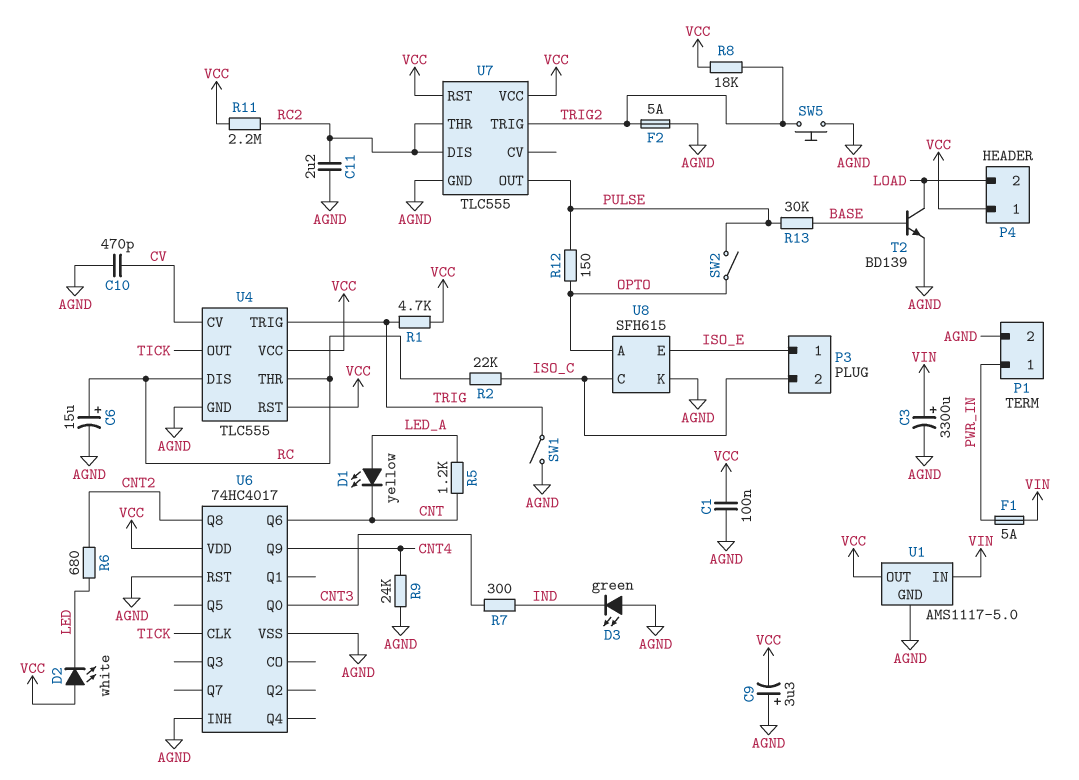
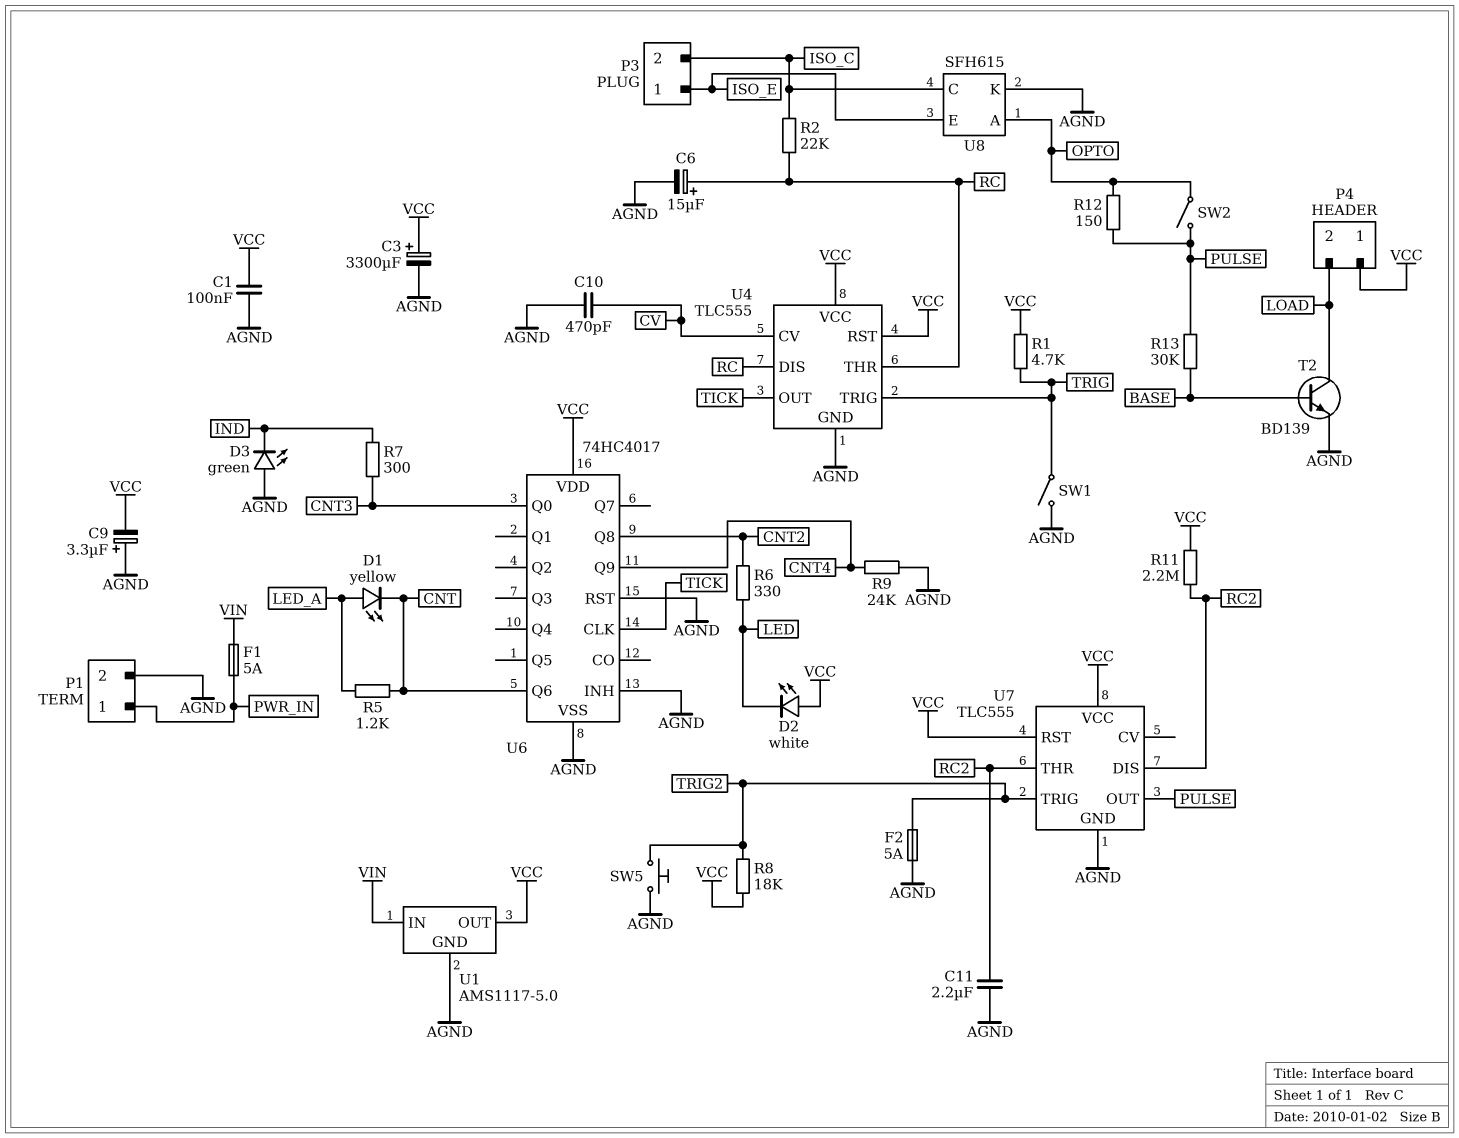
C3: 3300uF (plus VIN, minus AGND) -> 3300uF (plus VCC, minus AGND)
R6: 680 (CNT2, LED) -> 330 (CNT2, LED)

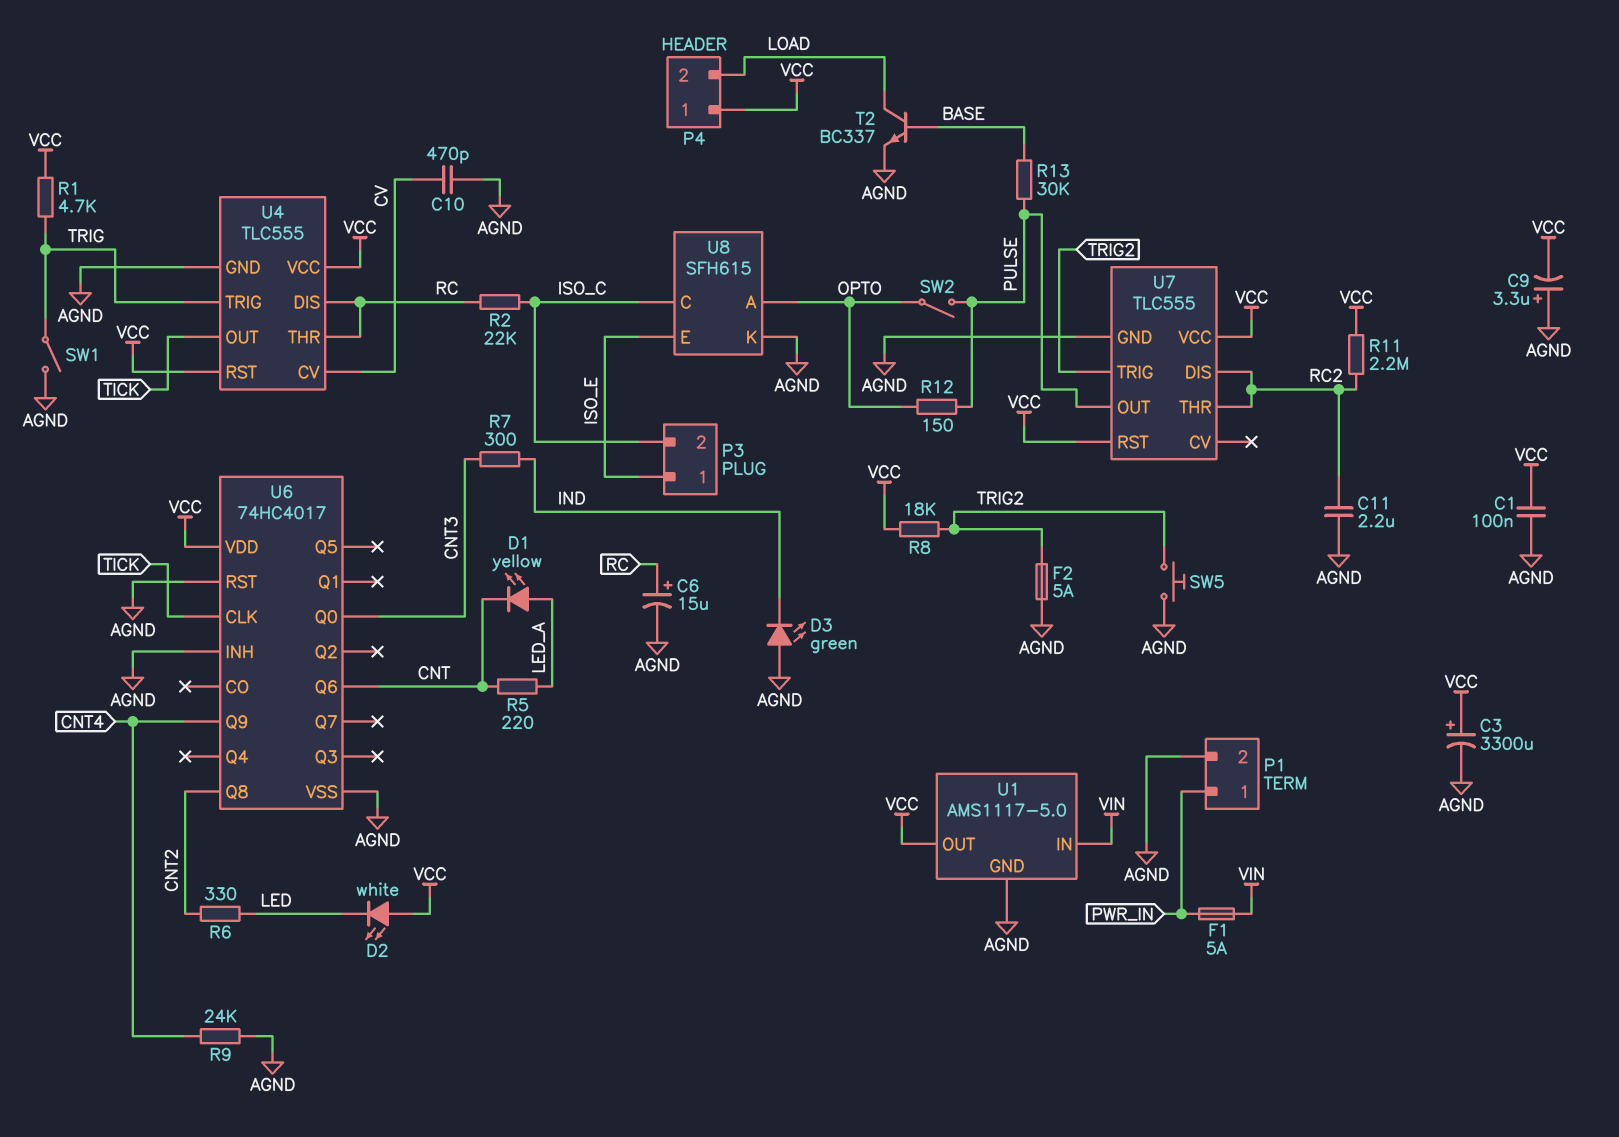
R5: 1.2k (CNT, LED_A) -> 220 (CNT, LED_A)
T2: NPN BD139 (B BASE, C LOAD, E AGND) -> NPN BC337 (B BASE, C LOAD, E AGND)

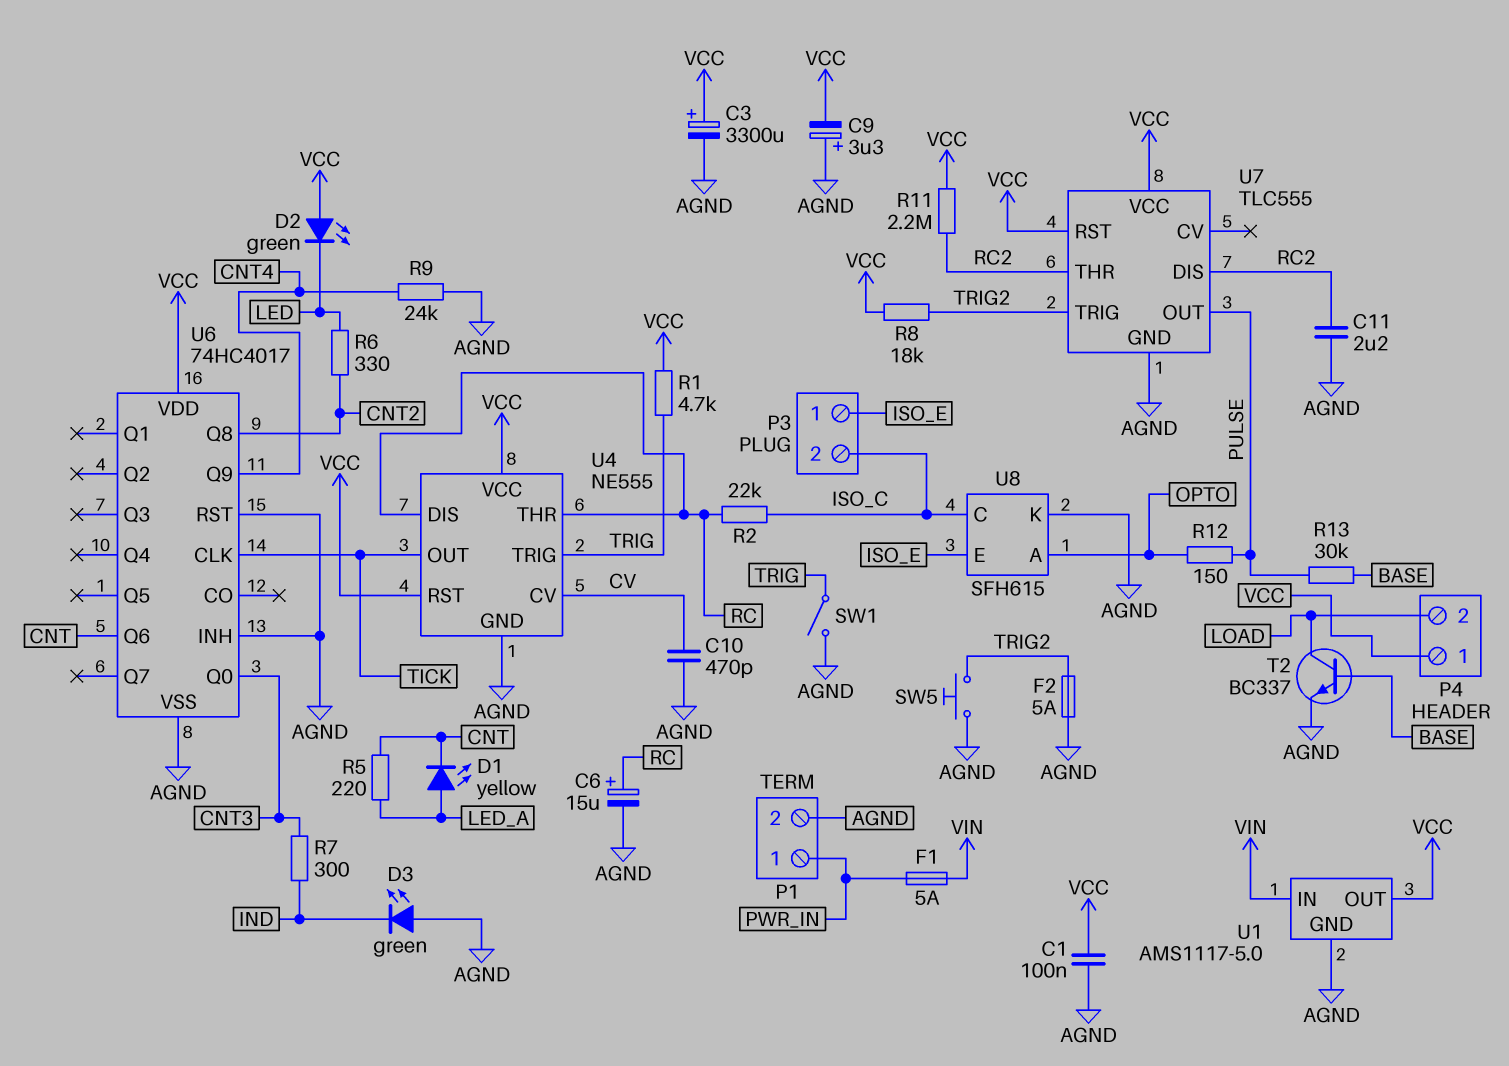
D2: LED white (A VCC, K LED) -> LED green (A VCC, K LED)
SW2: switch (OPTO, PULSE) -> none
U4: TLC555 -> NE555

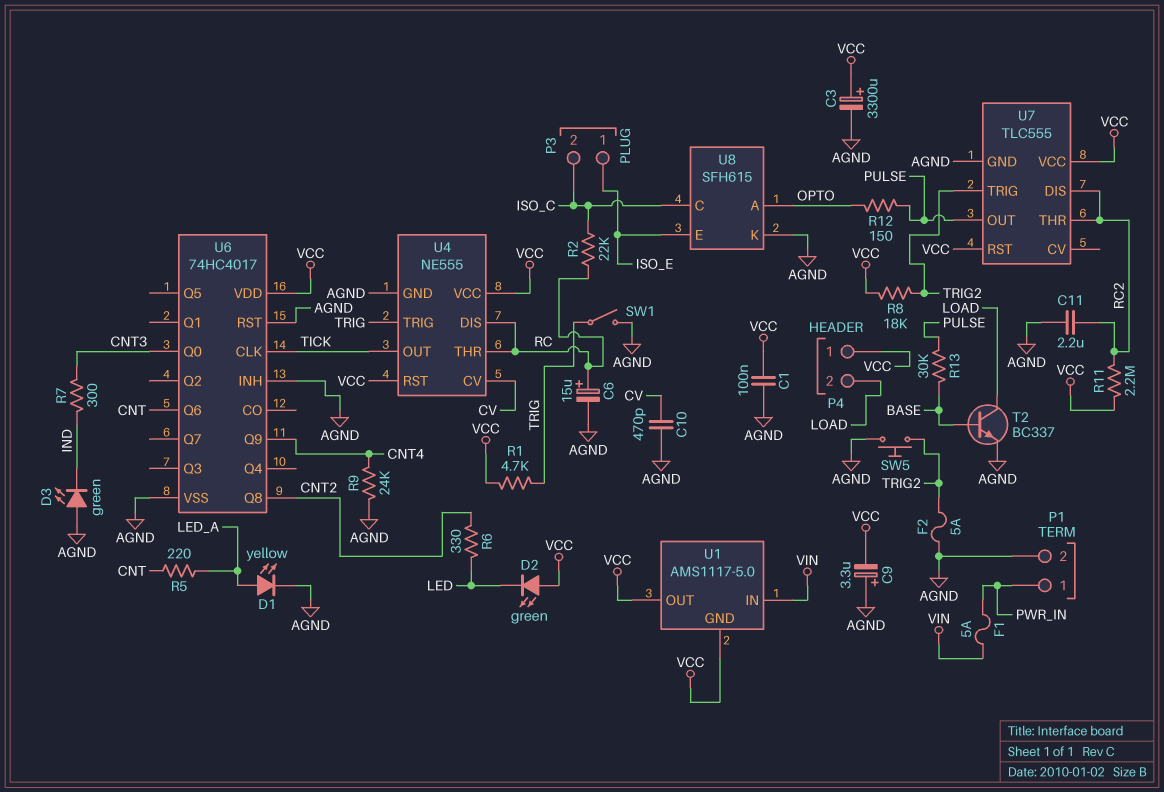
D1: LED yellow (A LED_A, K CNT) -> LED yellow (A LED_A, K AGND)
U1 pin GND: AGND -> VCC

